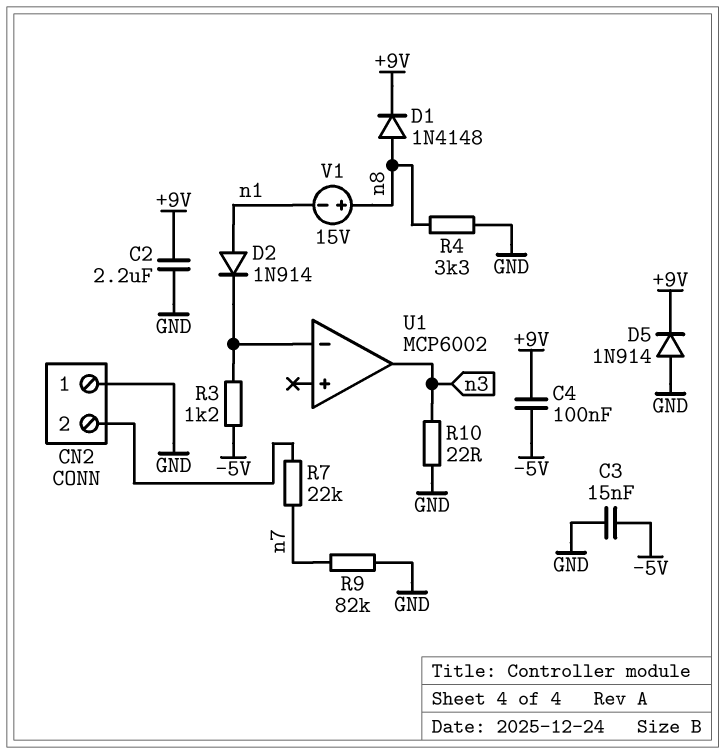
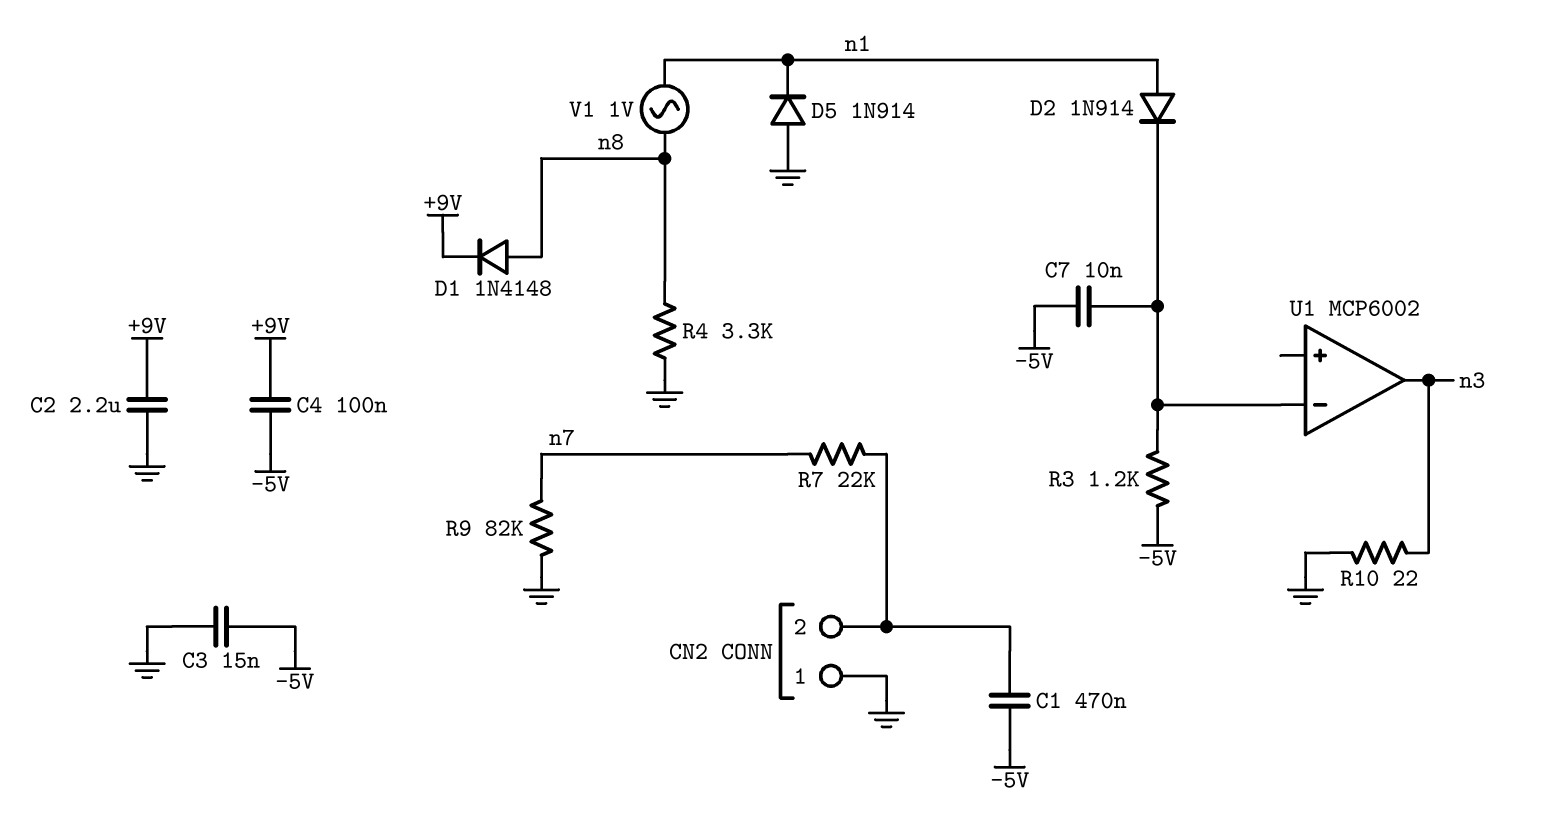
C1: none -> 470nF (-5V, CN2/2)
C7: none -> 10nF (-5V, U1/in-)
D5: diode 1N914 (A GND, K +9V) -> diode 1N914 (A GND, K n1)
V1: 15V (plus n8, minus n1) -> AC 1V (n1, n8)

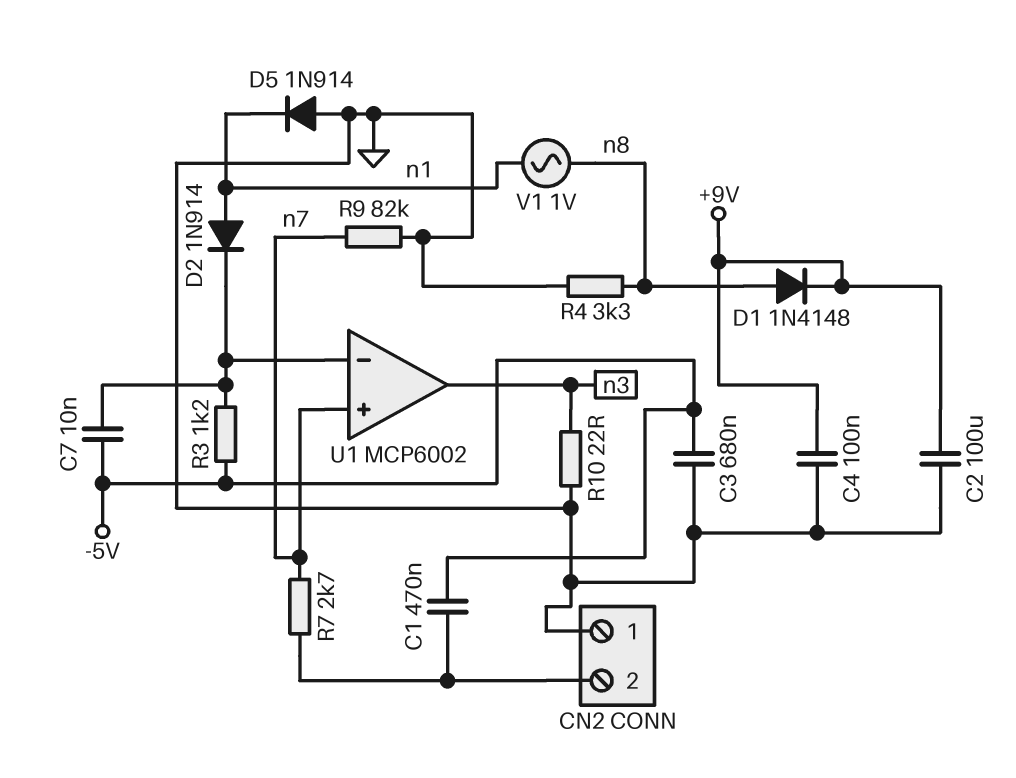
C2: 2.2uF (+9V, GND) -> 100uF (+9V, GND)
C3: 15nF (-5V, GND) -> 680nF (-5V, GND)
C4: 100nF (+9V, -5V) -> 100nF (+9V, GND)
R7: 22k (CN2/2, n7) -> 2.7k (CN2/2, n7)
U1 pin in+: none -> n7

